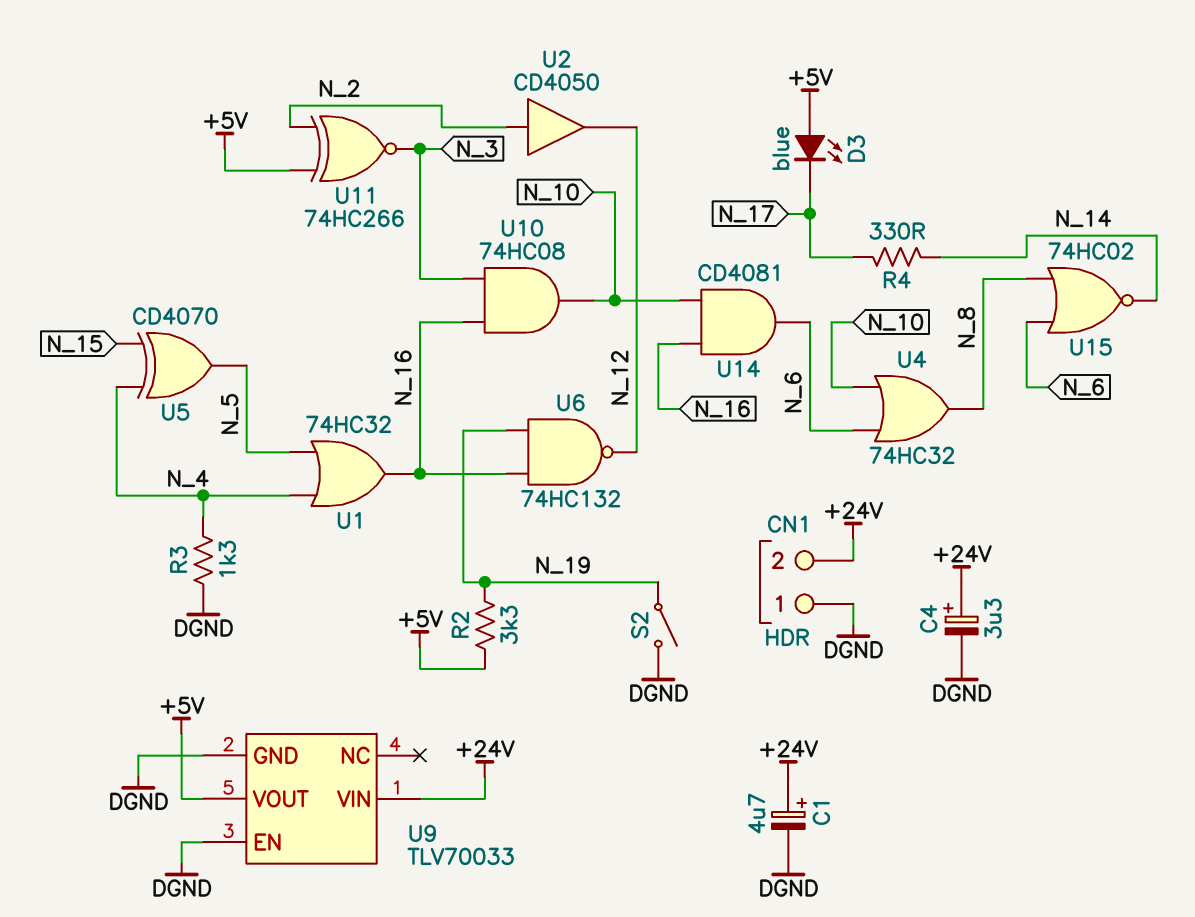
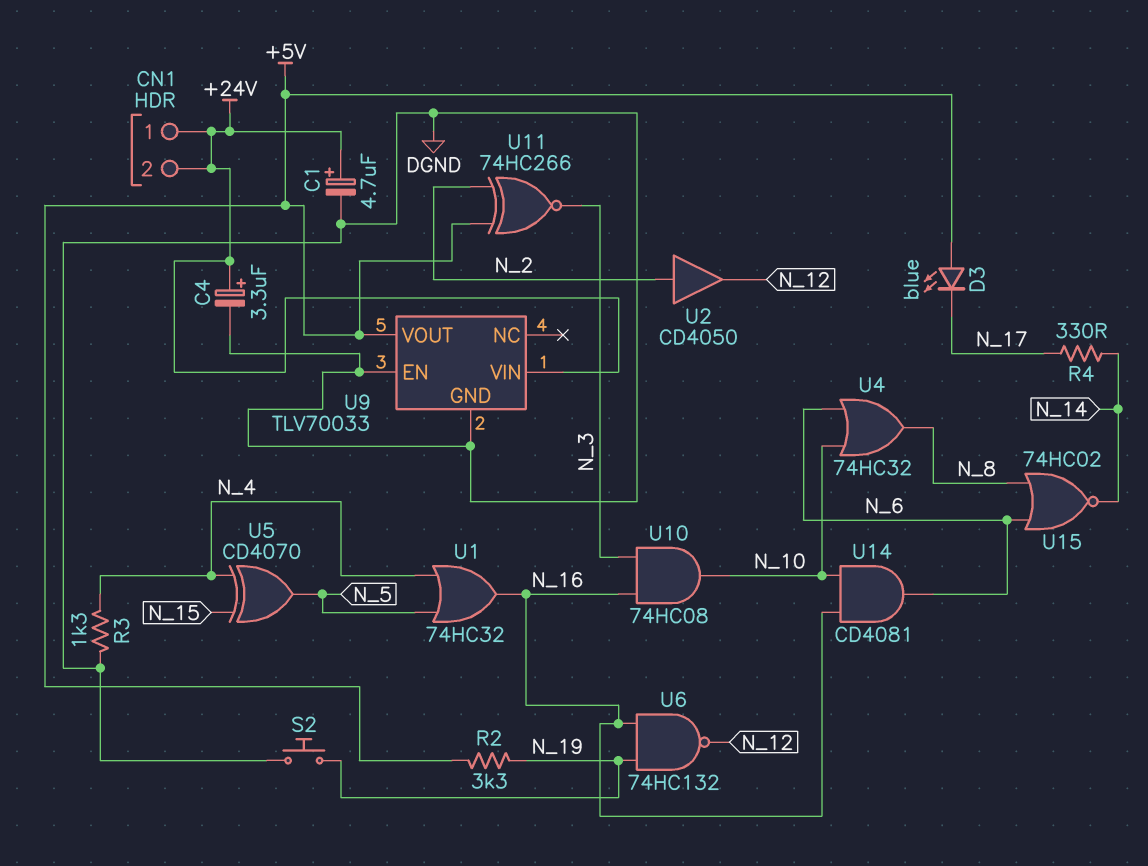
CN1 pin 1: DGND -> +24V
S2: switch (DGND, N_19) -> button (DGND, N_19)

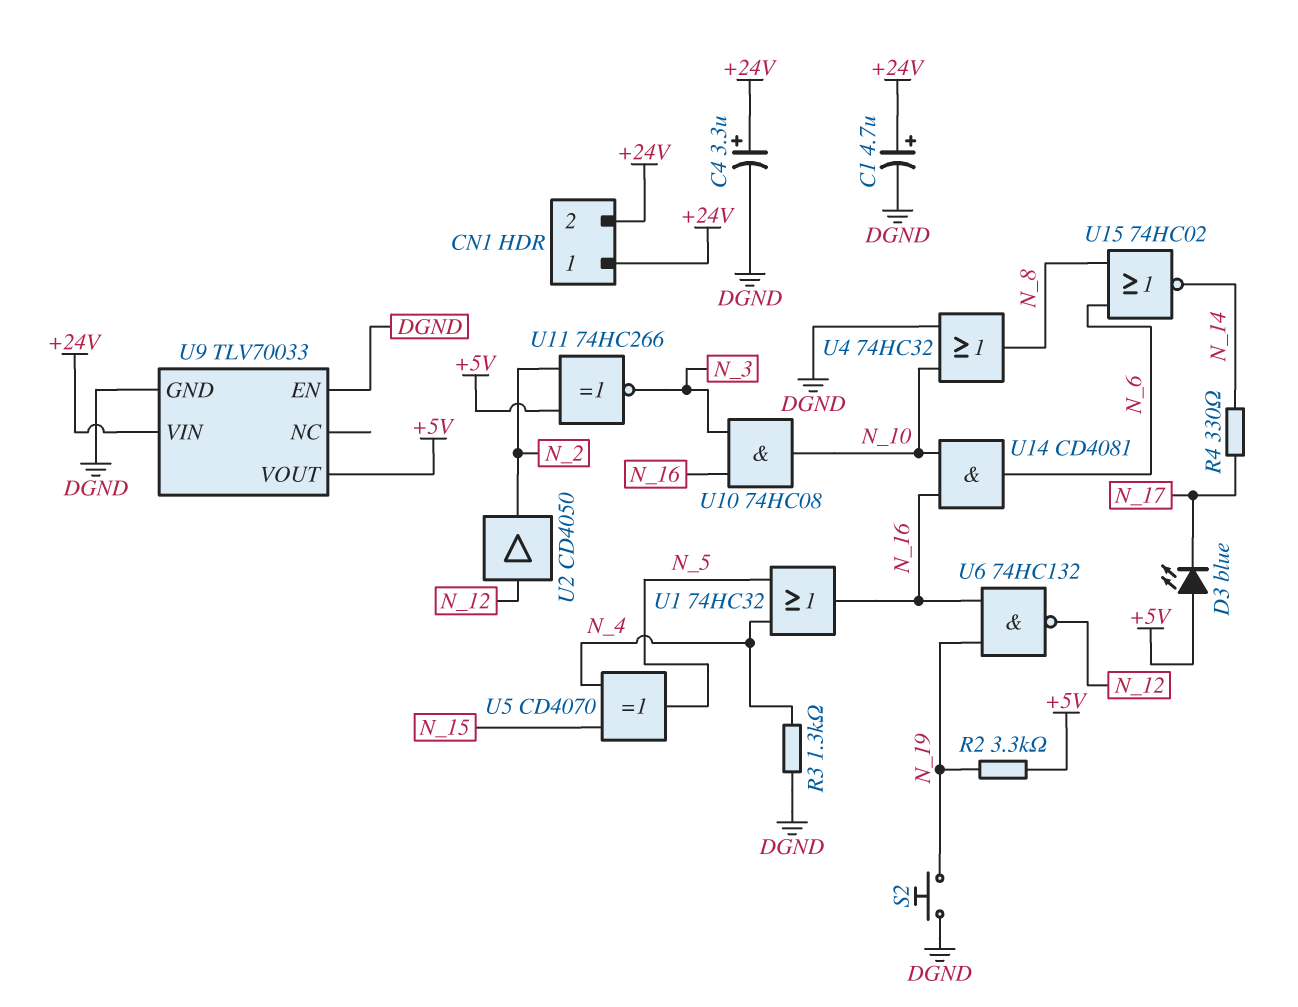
U2: buffer CD4050 (in N_2, out N_12) -> buffer CD4050 (in N_12, out N_2)
U4: OR 74HC32 (in N_6, in N_10, out N_8) -> OR 74HC32 (in DGND, in N_10, out N_8)

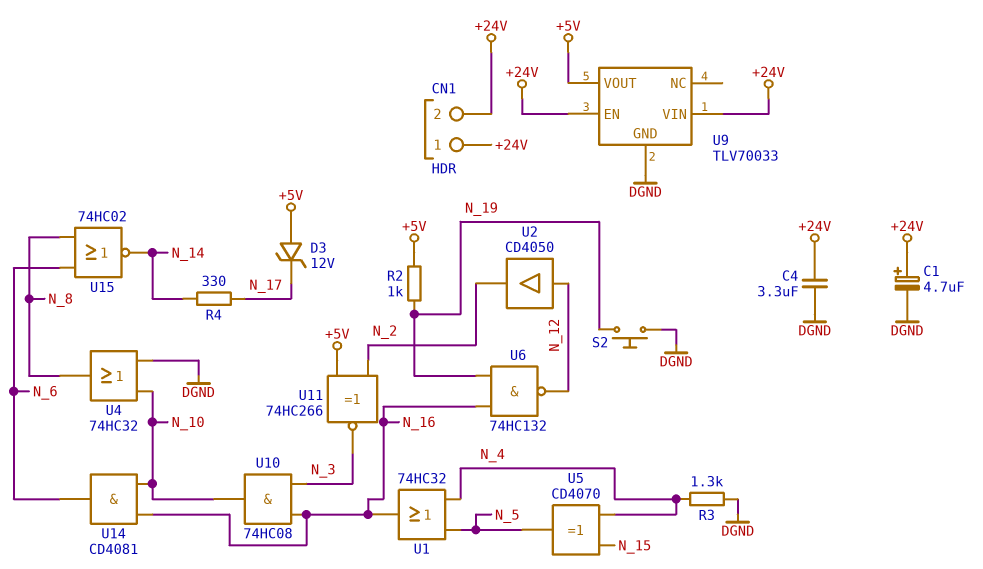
C4: 3.3uF (plus +24V, minus DGND) -> 3.3uF (+24V, DGND)
D3: LED blue (A +5V, K N_17) -> zener 12V (A +5V, K N_17)
R2: 3.3k (+5V, N_19) -> 1k (+5V, N_19)
U9 pin EN: DGND -> +24V

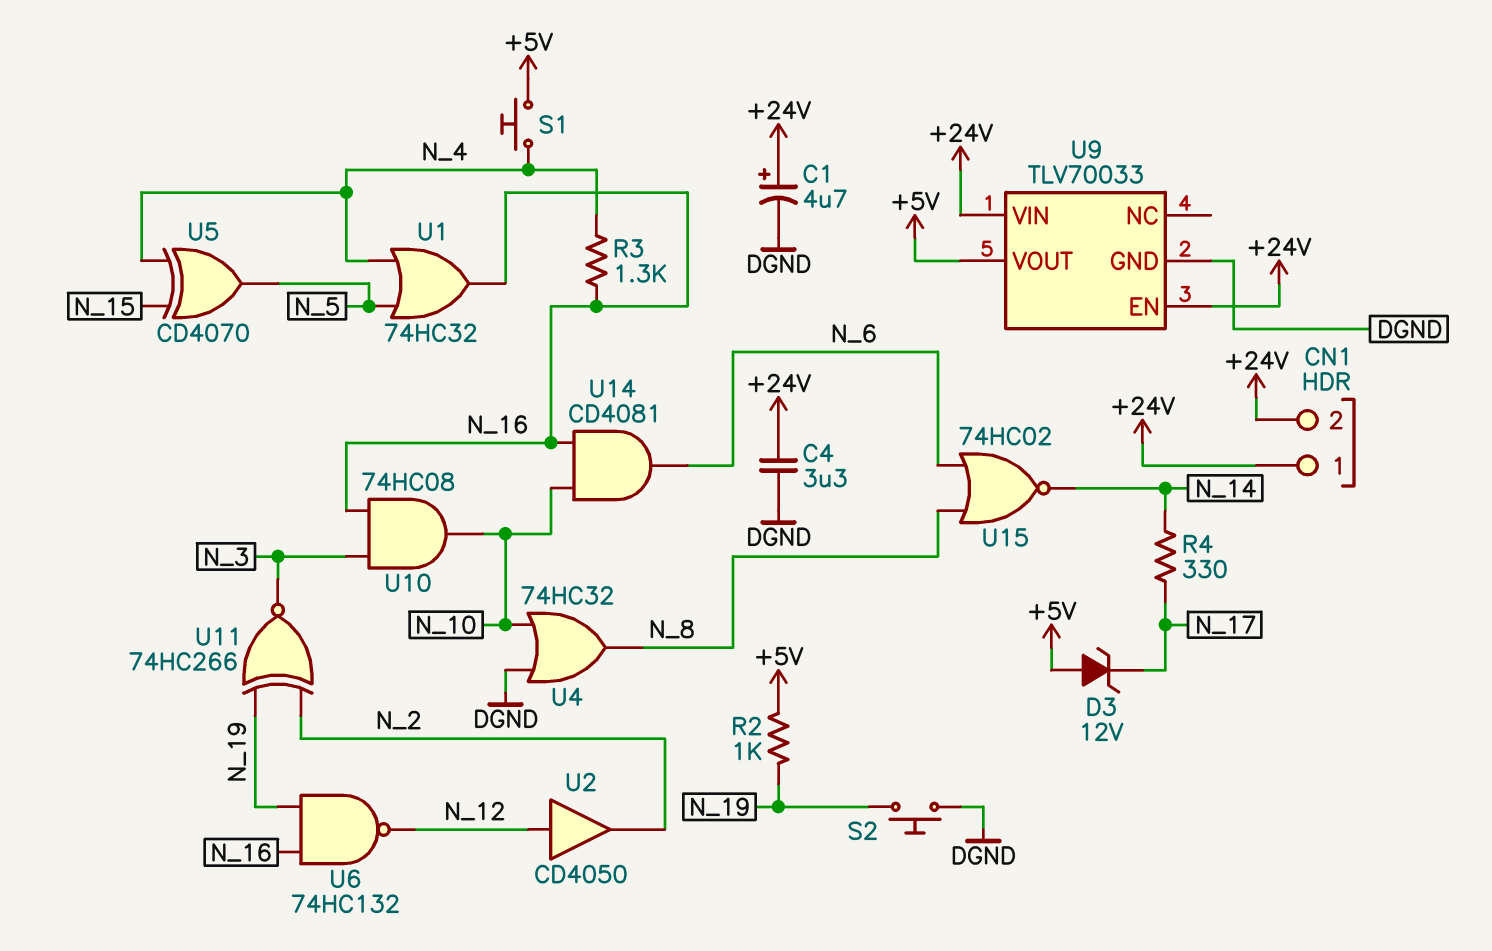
R3: 1.3k (DGND, N_4) -> 1.3k (N_4, N_16)
S1: none -> button (+5V, N_4)
U11: XNOR 74HC266 (in +5V, in N_2, out N_3) -> XNOR 74HC266 (in N_2, in N_19, out N_3)

